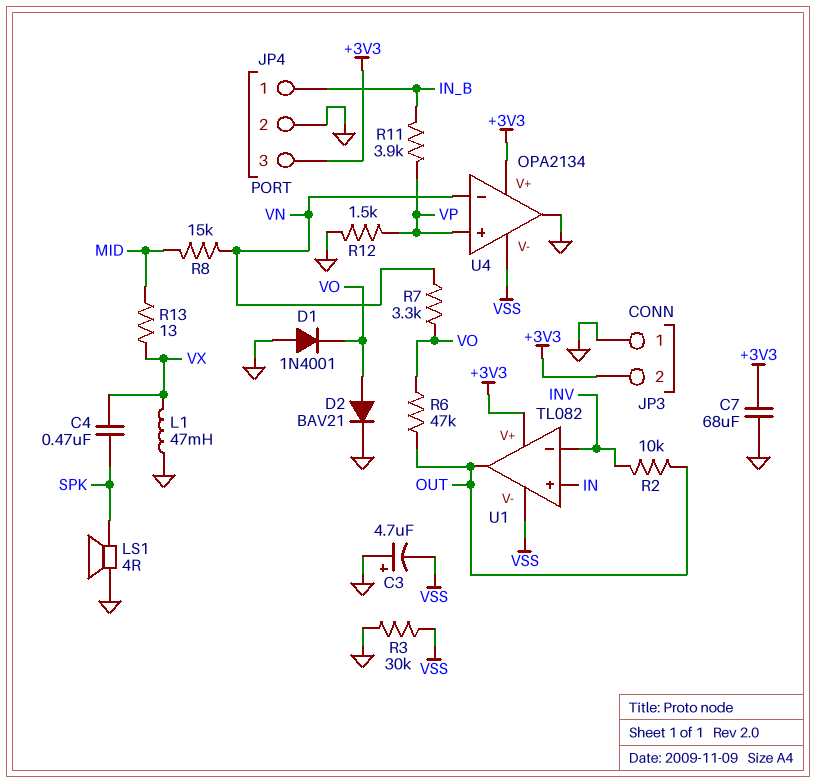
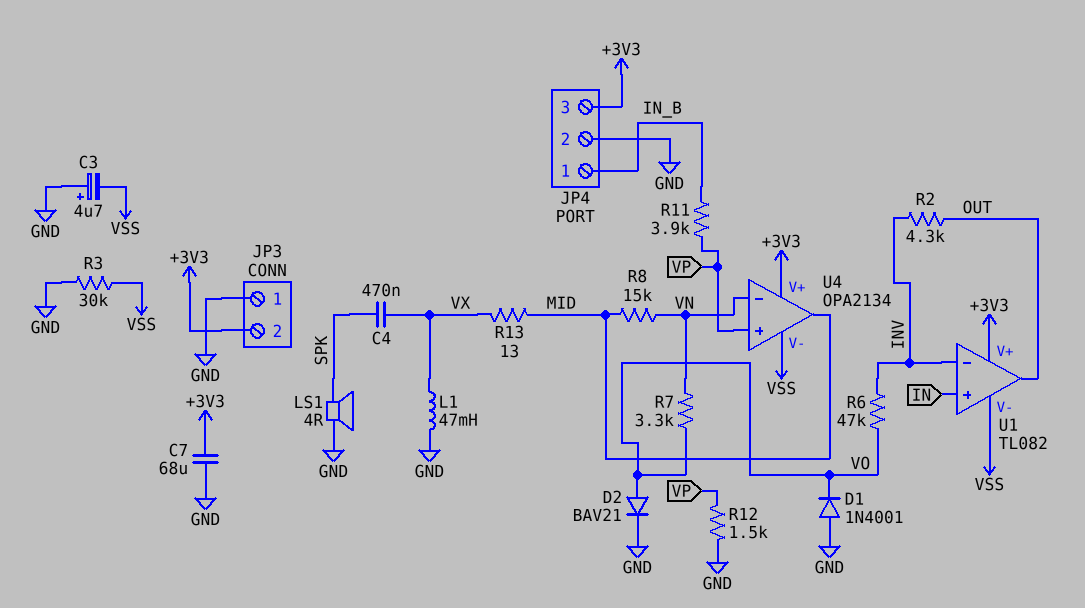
R2: 10k (INV, OUT) -> 4.3k (INV, OUT)
R6: 47k (OUT, VO) -> 47k (INV, VO)
U4 pin out: GND -> MID

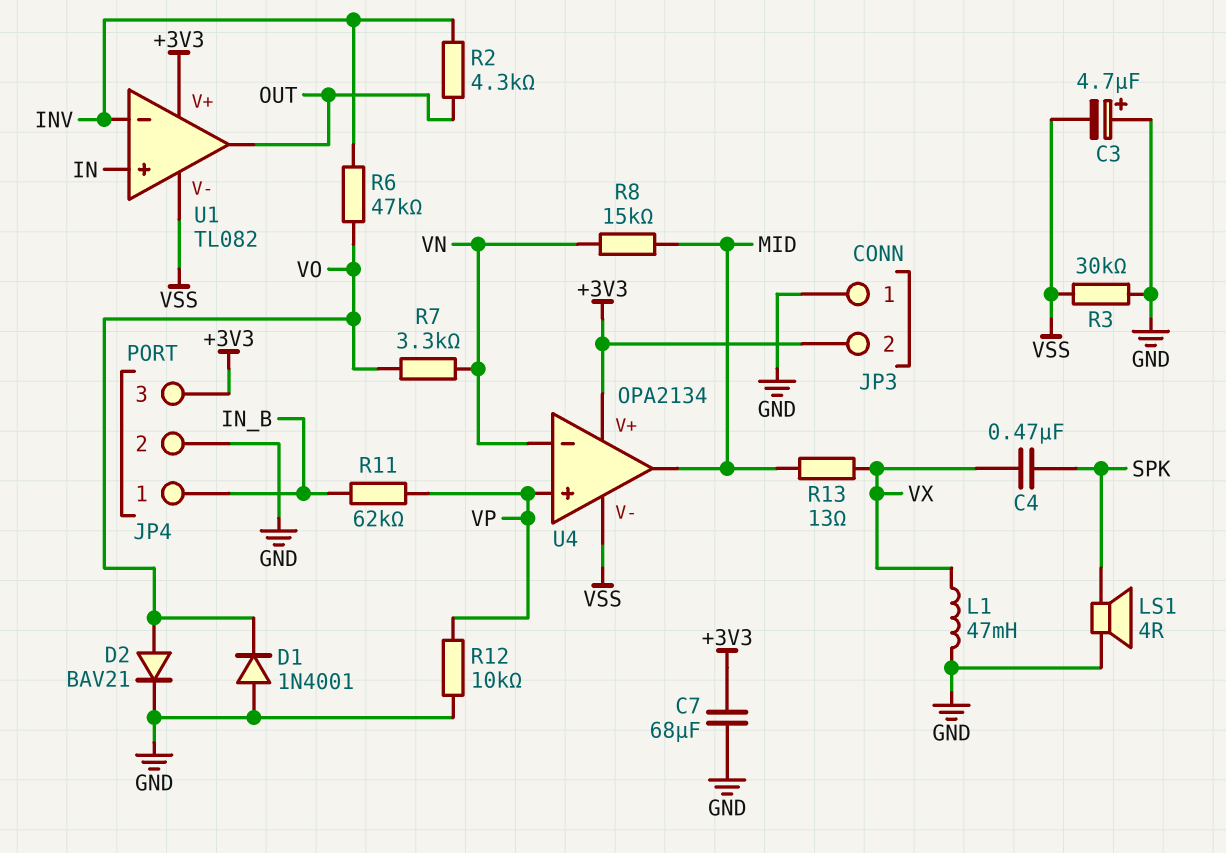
R11: 3.9k (IN_B, VP) -> 62k (IN_B, VP)
R12: 1.5k (GND, VP) -> 10k (GND, VP)

